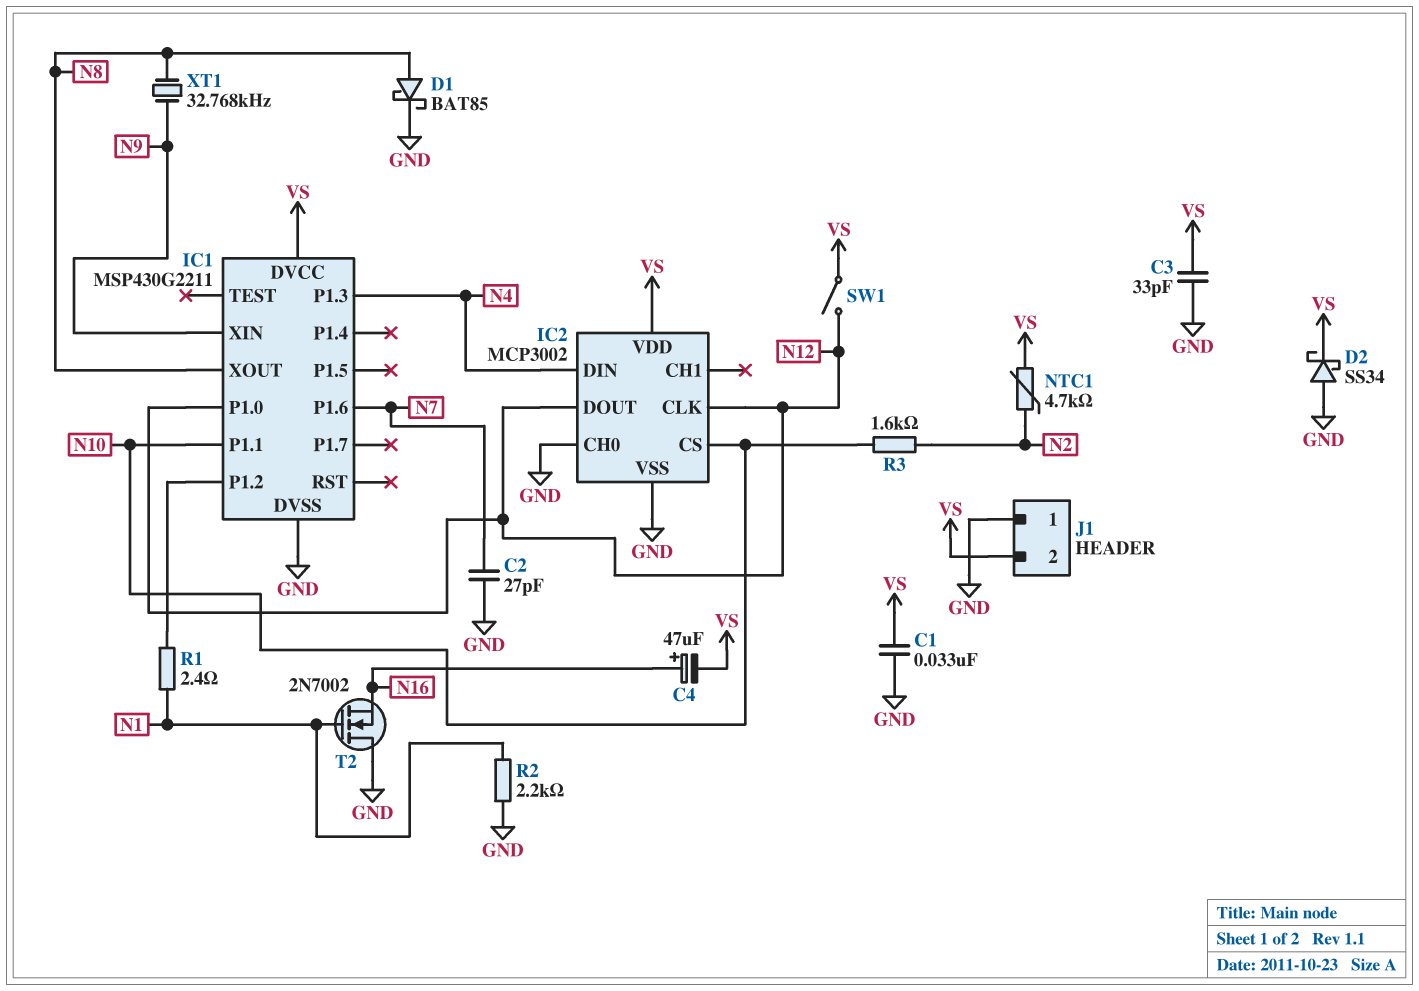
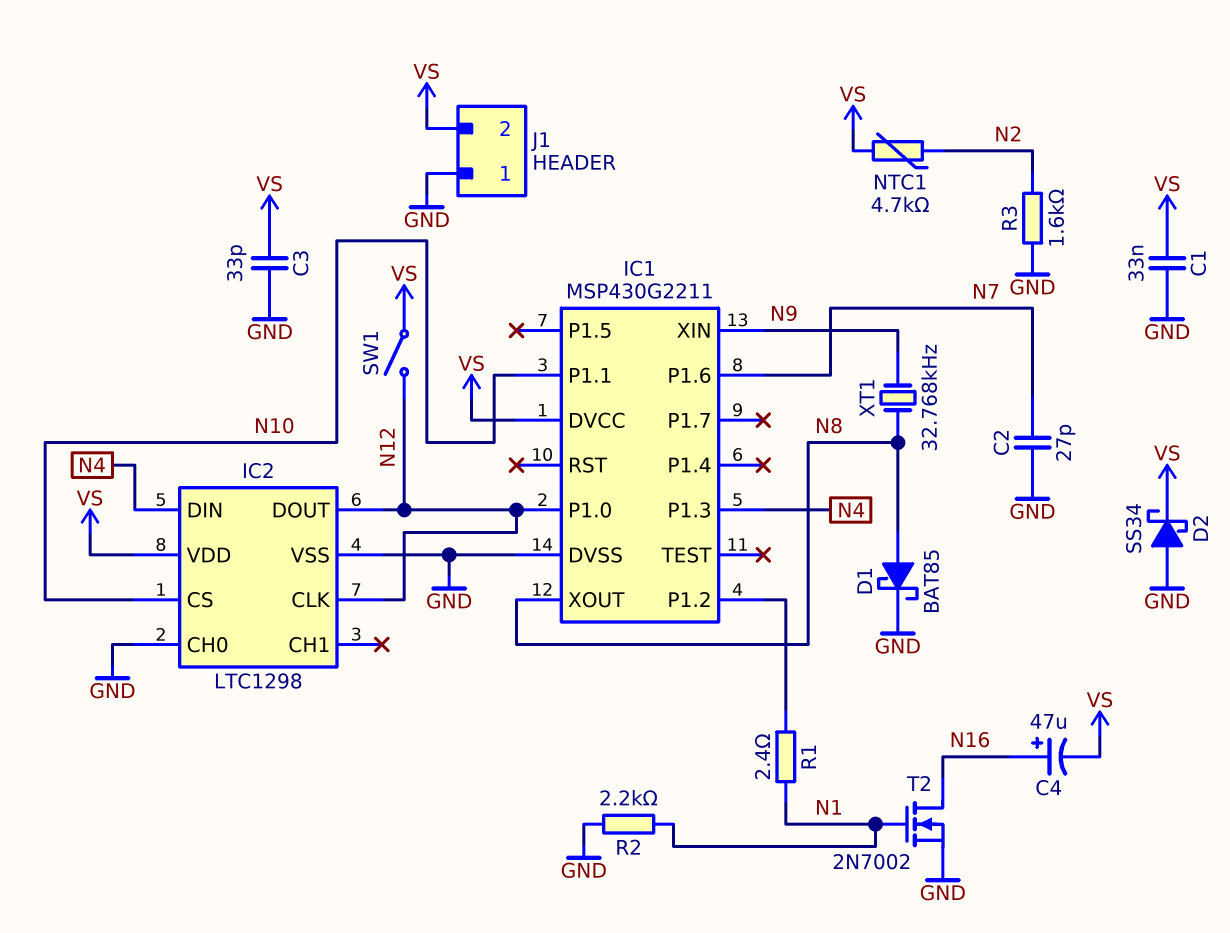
IC2: MCP3002 -> LTC1298
R3: 1.6k (N2, N10) -> 1.6k (GND, N2)
T2: NMOS 2N7002 (G N1, D GND, S N16) -> NMOS 2N7002 (G N1, D N16, S GND)

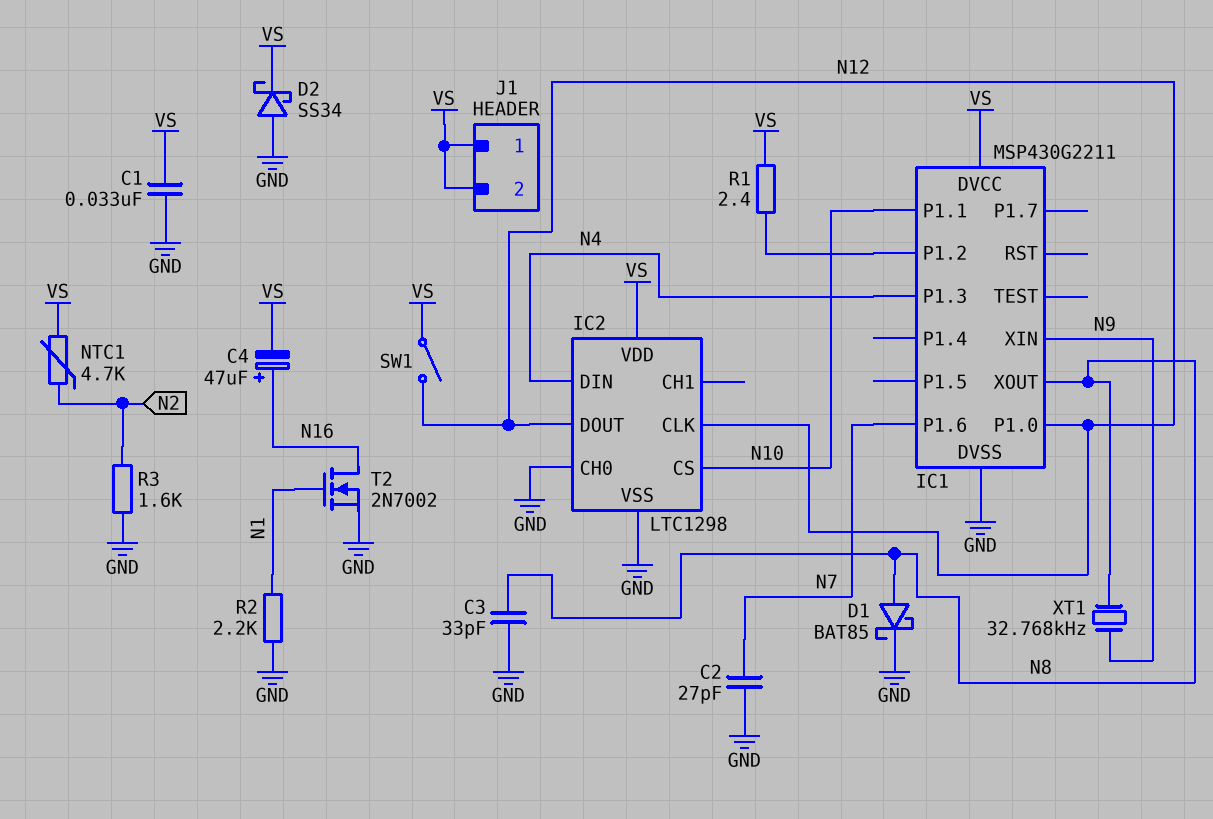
C3: 33pF (GND, VS) -> 33pF (GND, N8)
J1 pin 1: GND -> VS
R1: 2.4 (IC1/P1.2, N1) -> 2.4 (IC1/P1.2, VS)

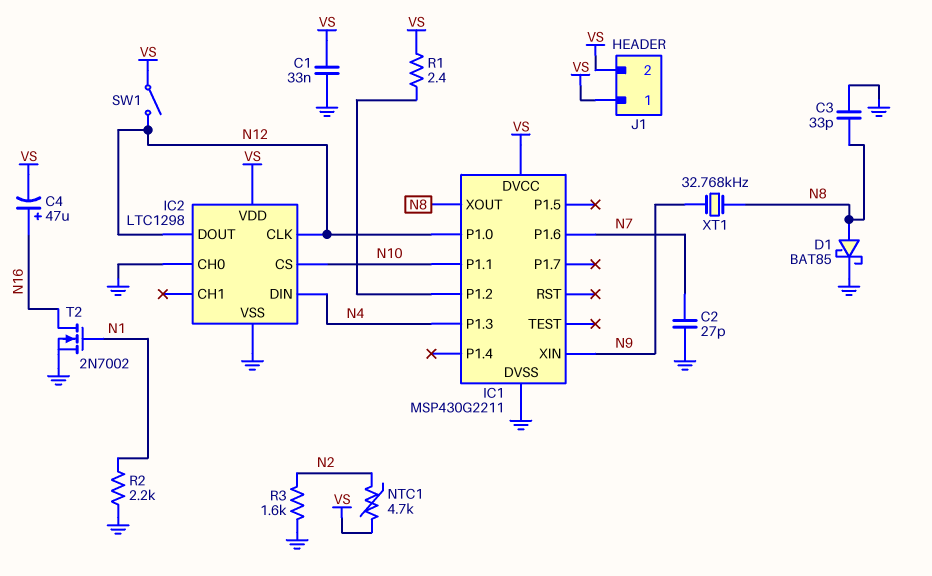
D2: schottky SS34 (A GND, K VS) -> none

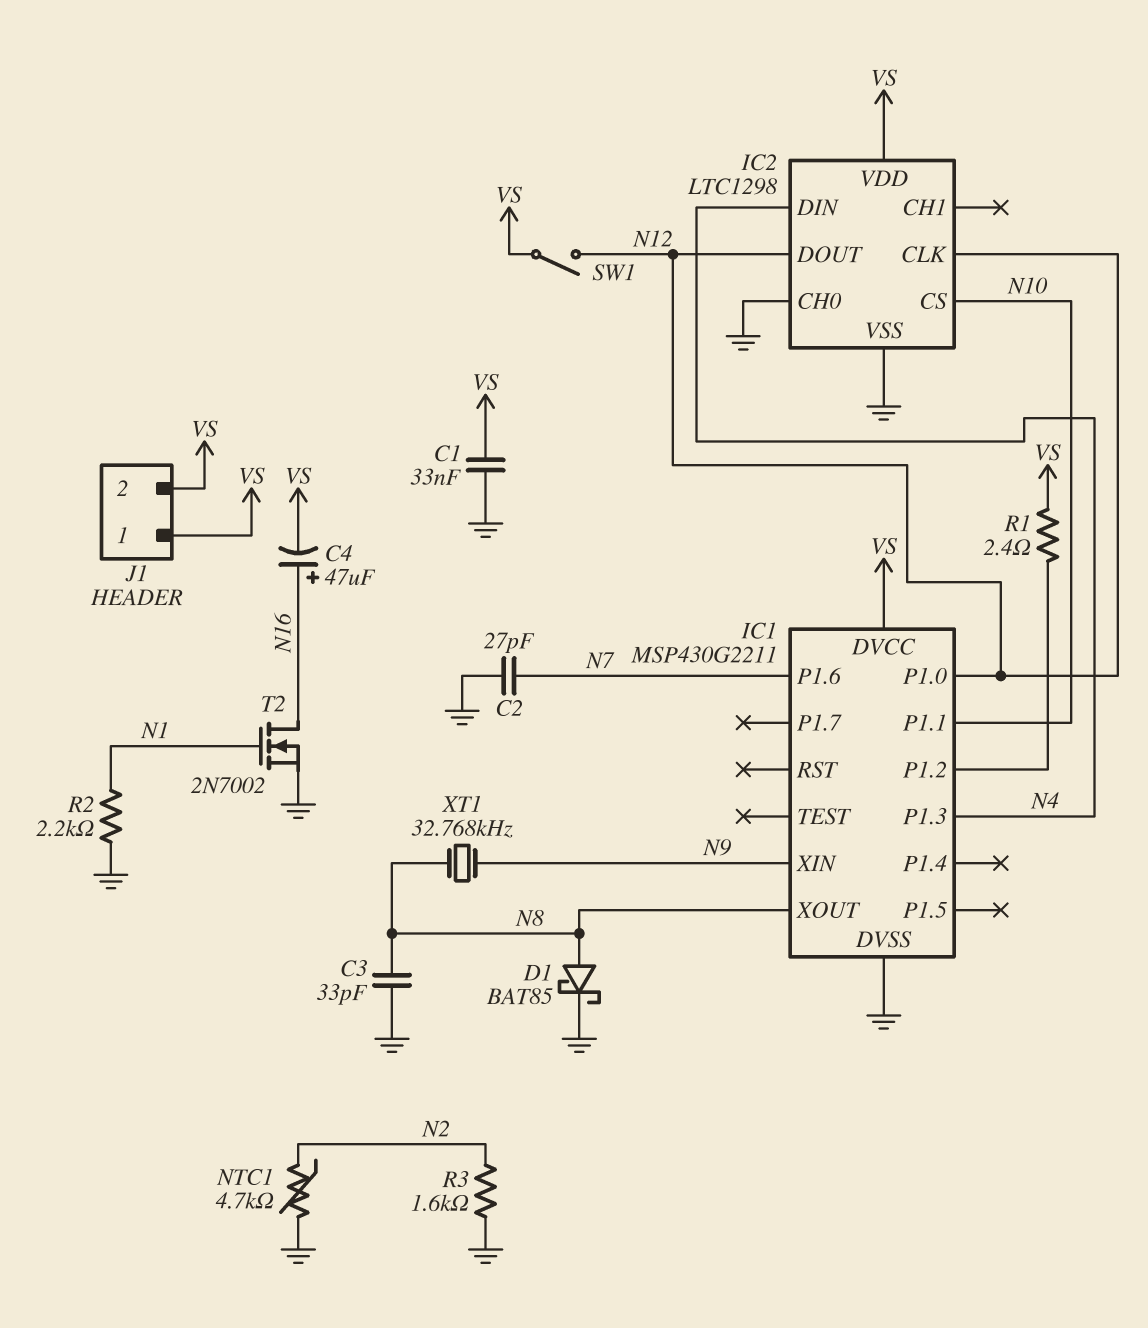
NTC1: 4.7k (N2, VS) -> 4.7k (GND, N2)

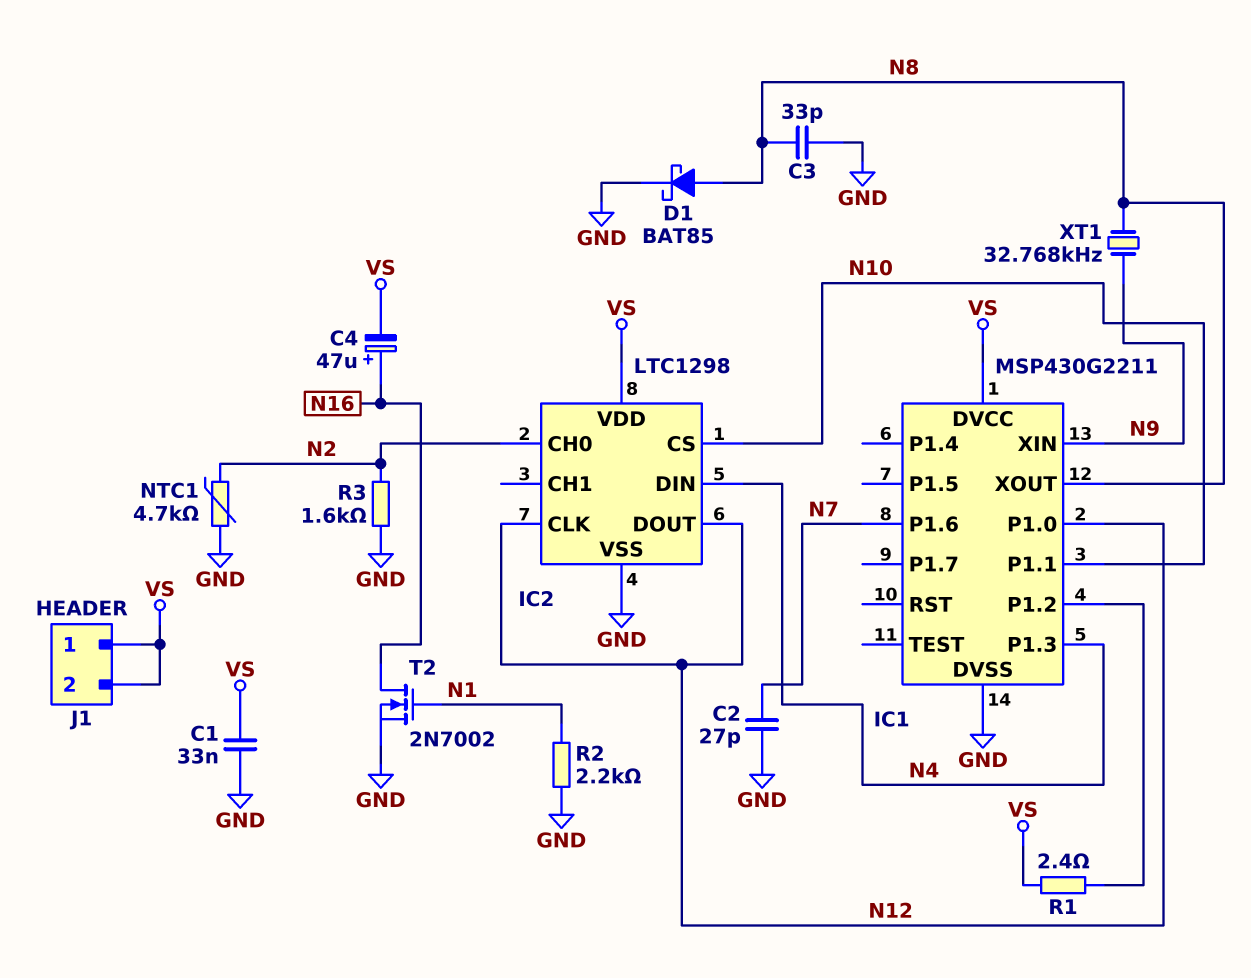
IC2 pin CH0: GND -> N2
SW1: switch (N12, VS) -> none

